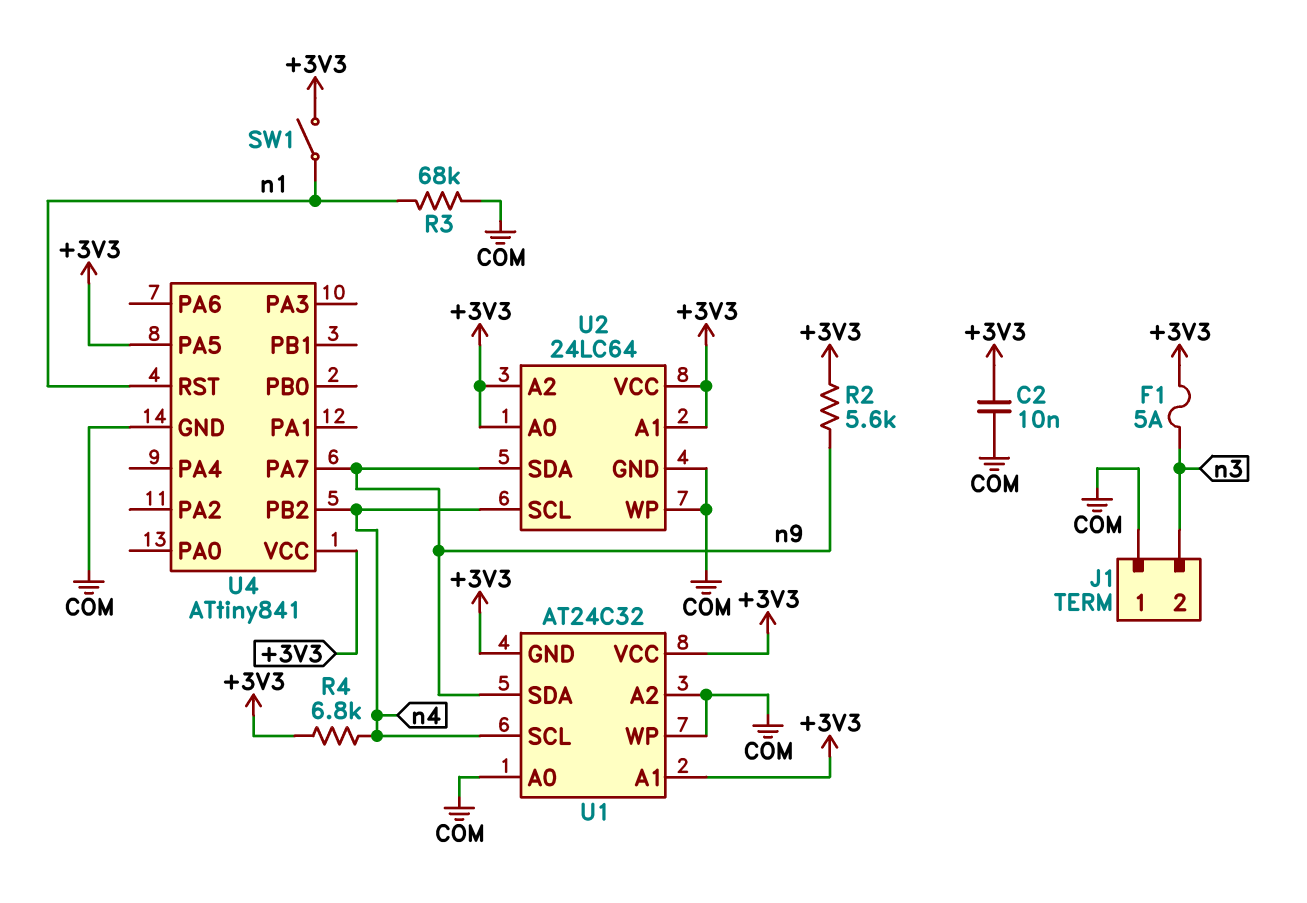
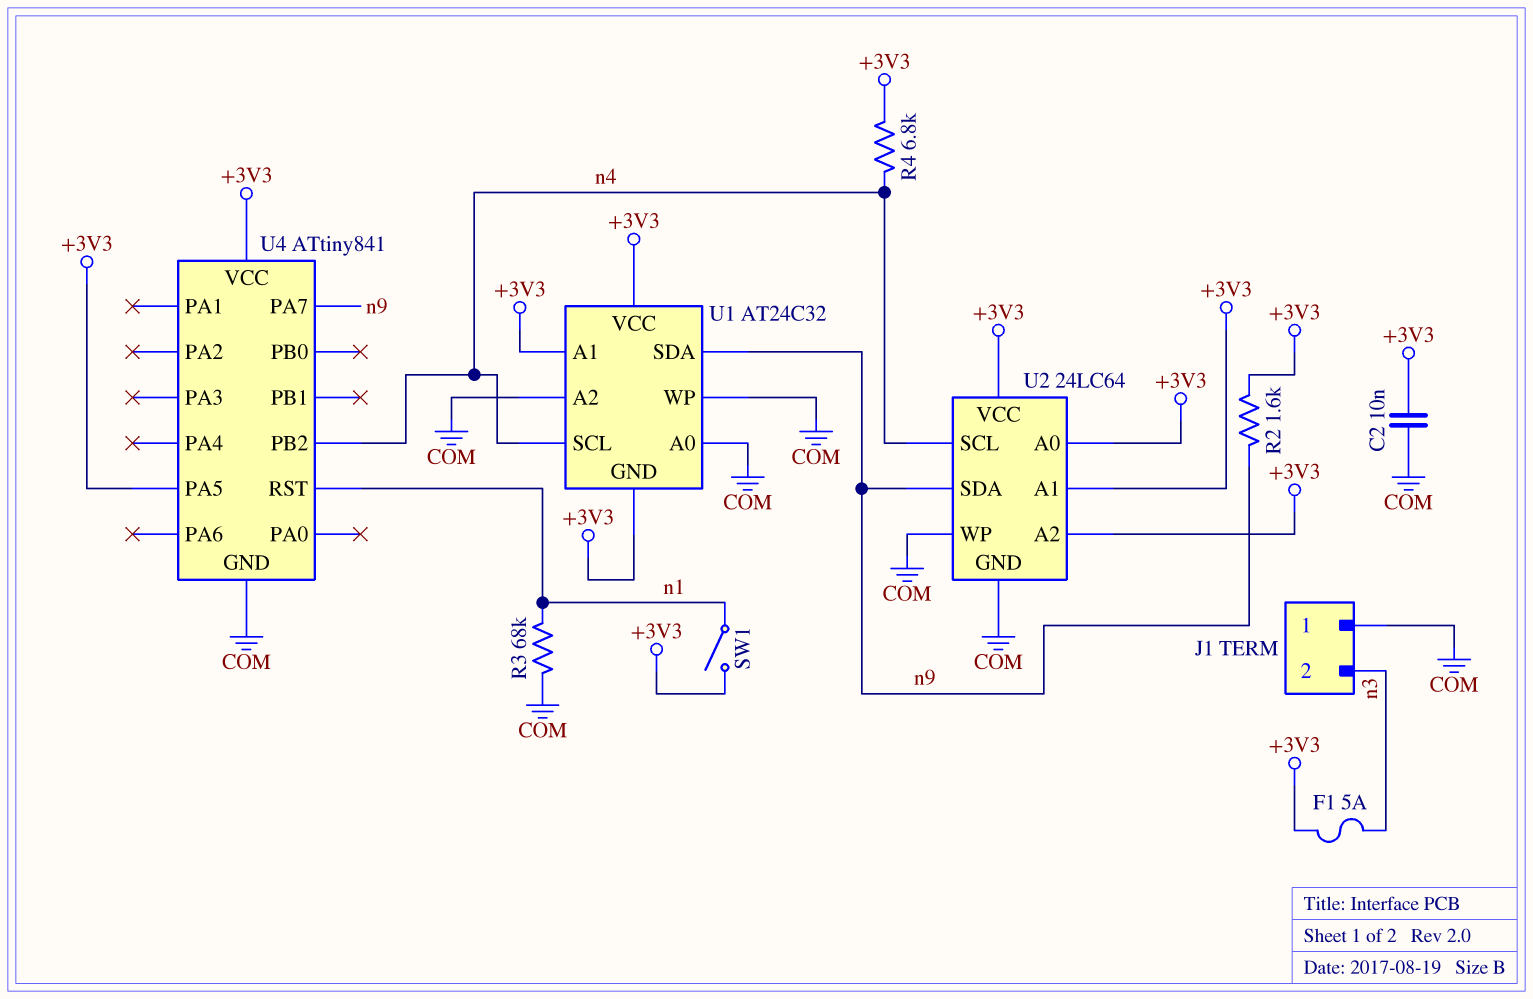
R2: 5.6k (+3V3, n9) -> 1.6k (+3V3, n9)

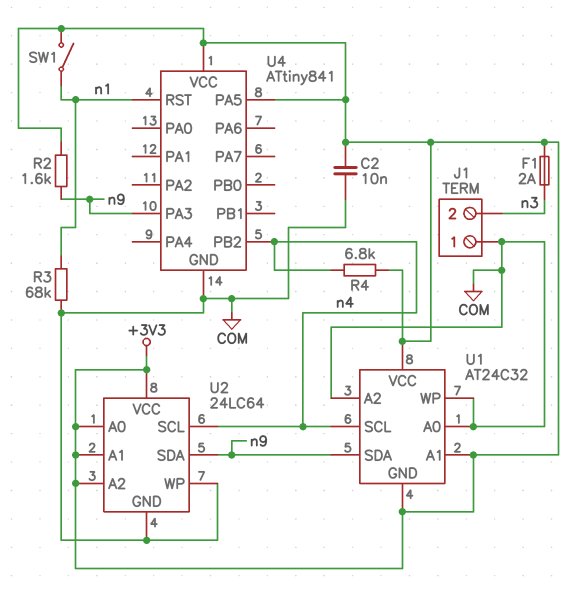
F1: 5A (+3V3, n3) -> 2A (+3V3, n3)
U4 pin PA3: none -> n9
U4 pin PA7: n9 -> none

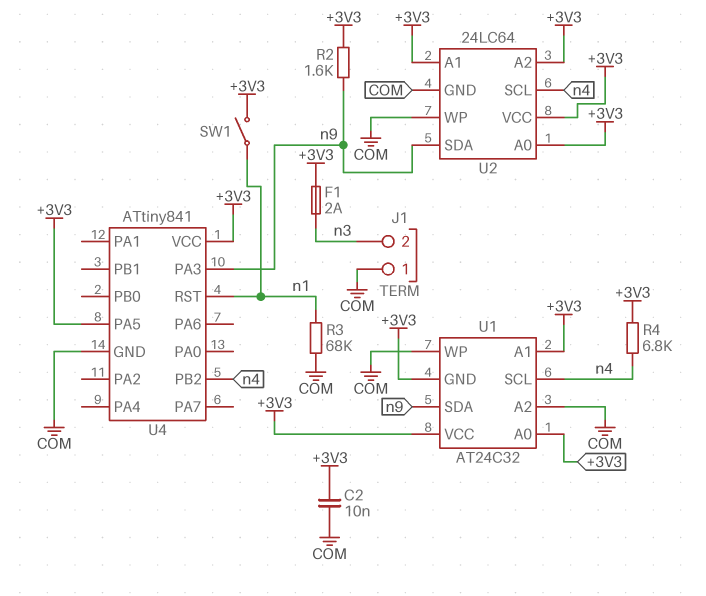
U1 pin A0: COM -> +3V3

